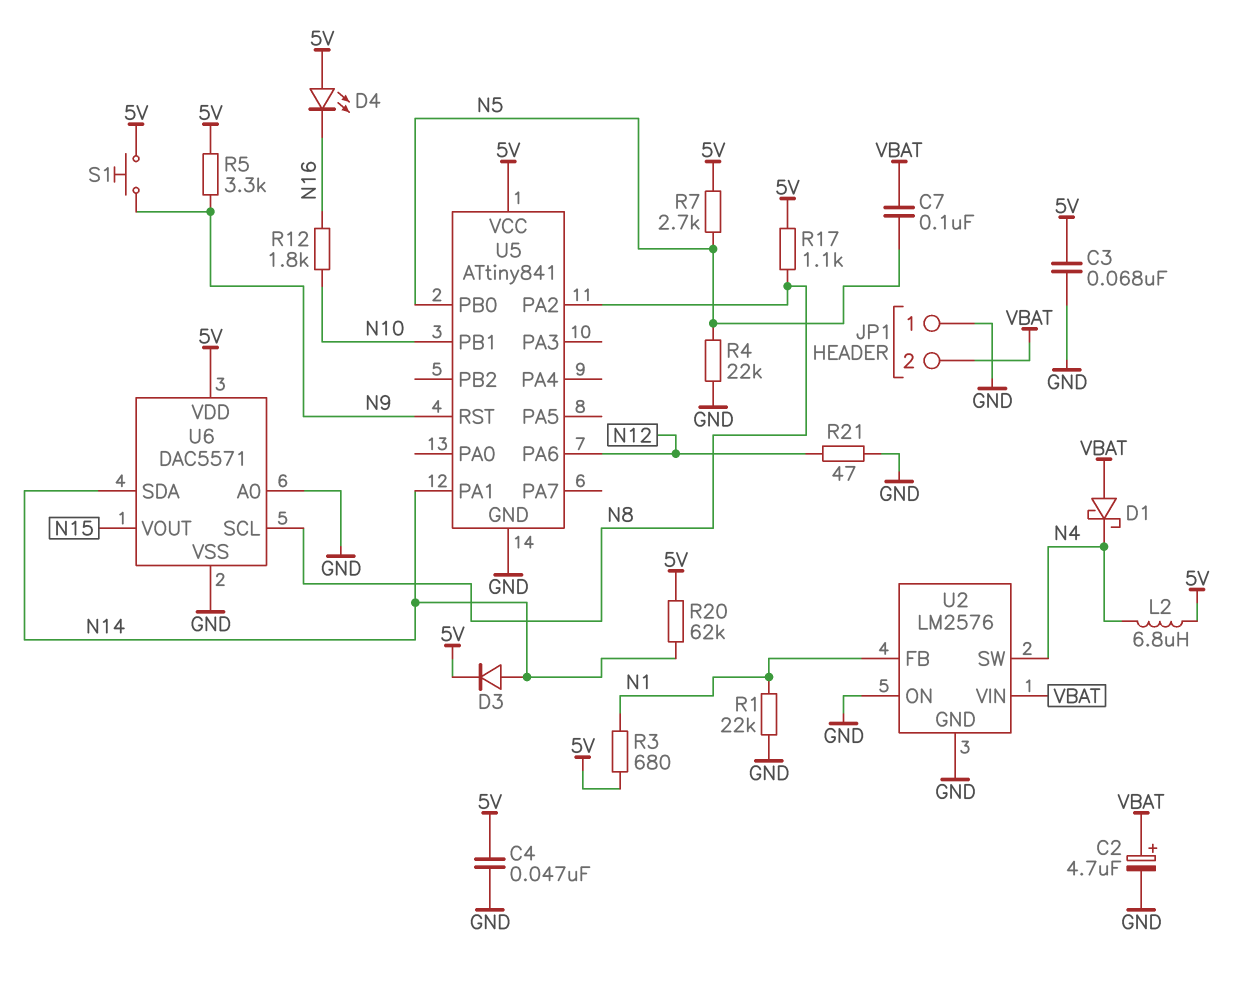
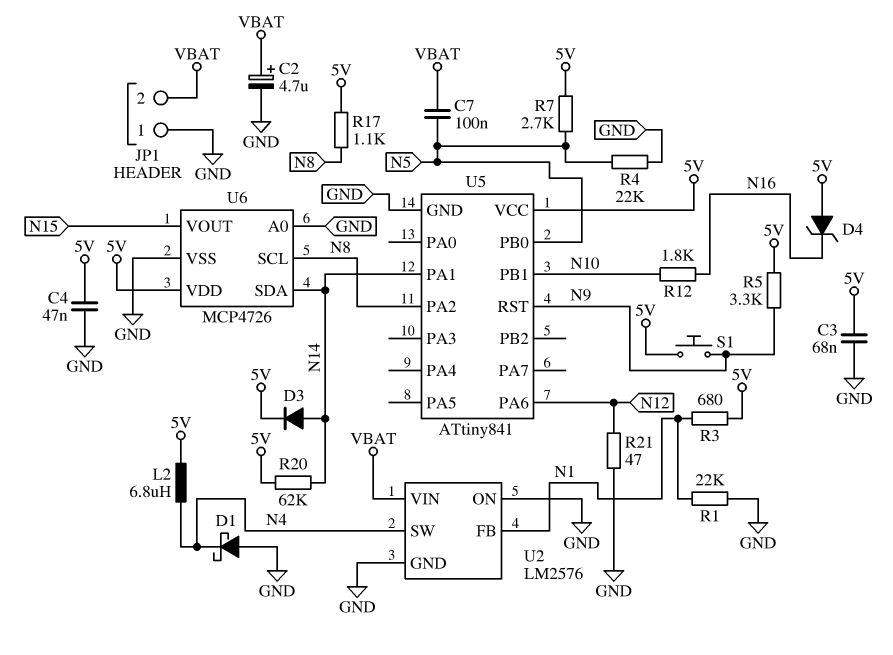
D1: schottky (A VBAT, K N4) -> schottky (A GND, K N4)
D4: LED (A 5V, K N16) -> zener (A 5V, K N16)
U6: DAC5571 -> MCP4726

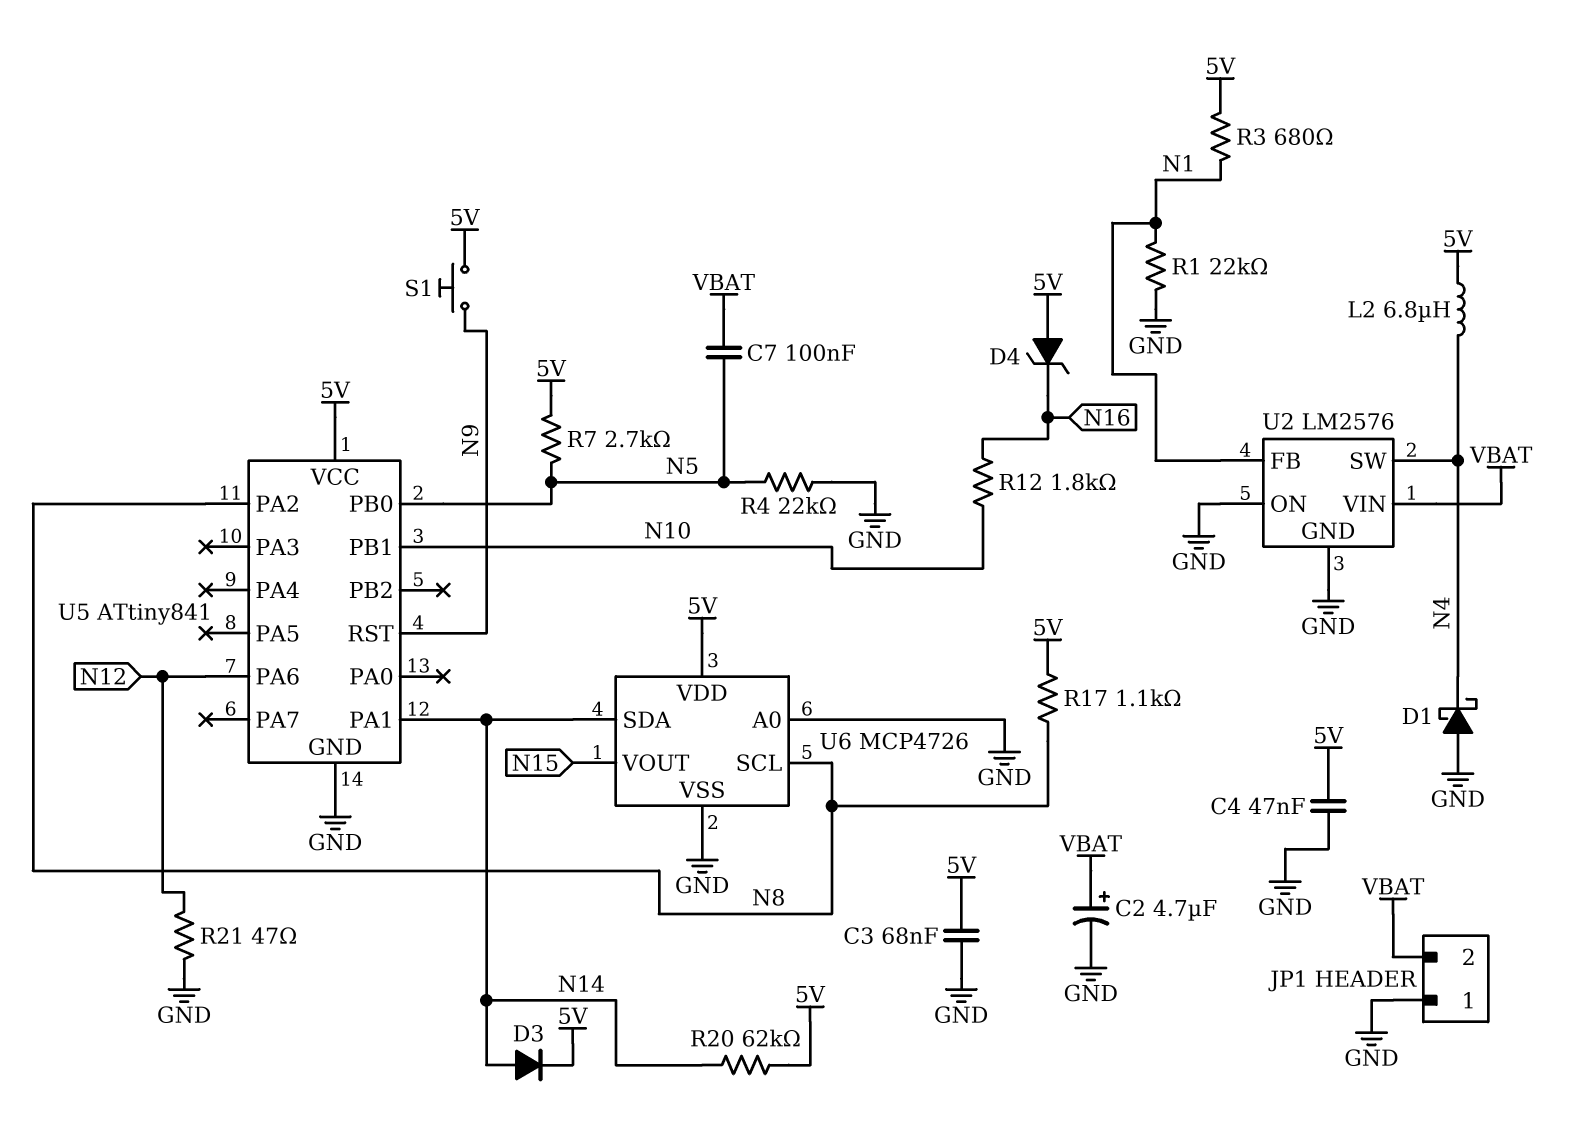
R5: 3.3k (5V, N9) -> none

